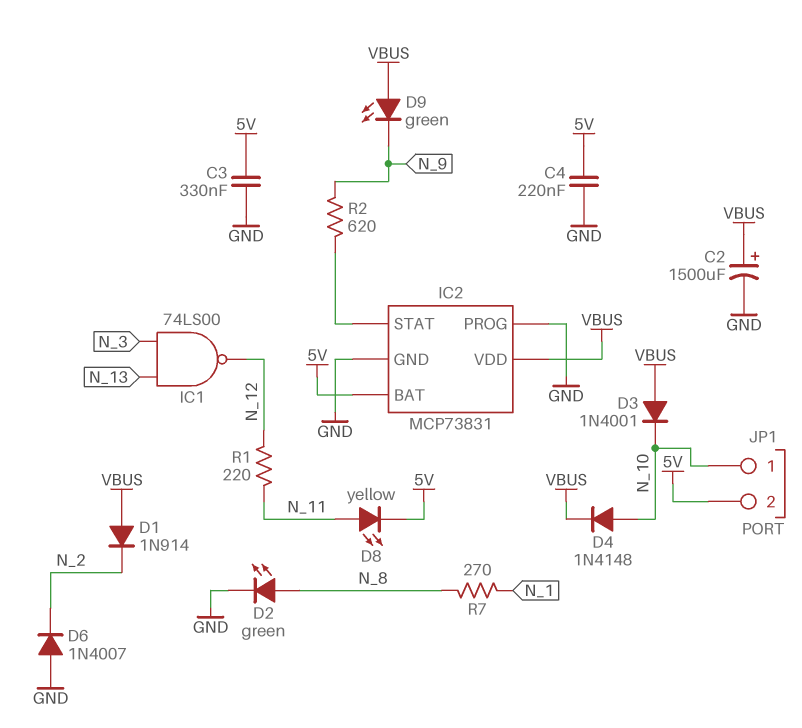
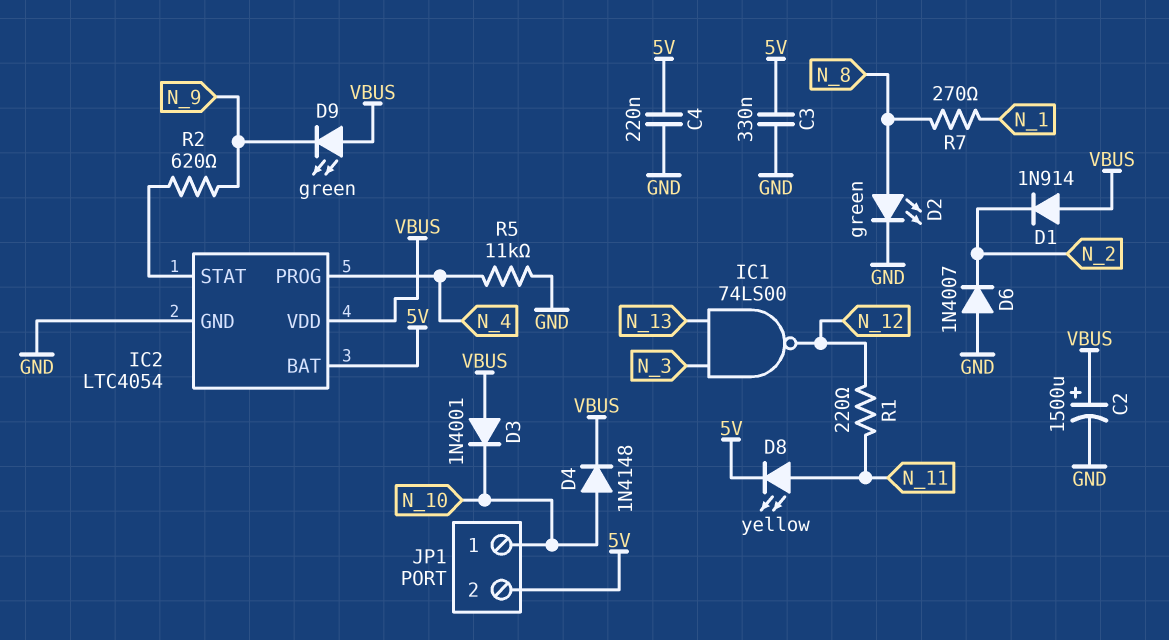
IC2: MCP73831 -> LTC4054
IC2 pin PROG: GND -> N_4
R5: none -> 11k (GND, N_4)

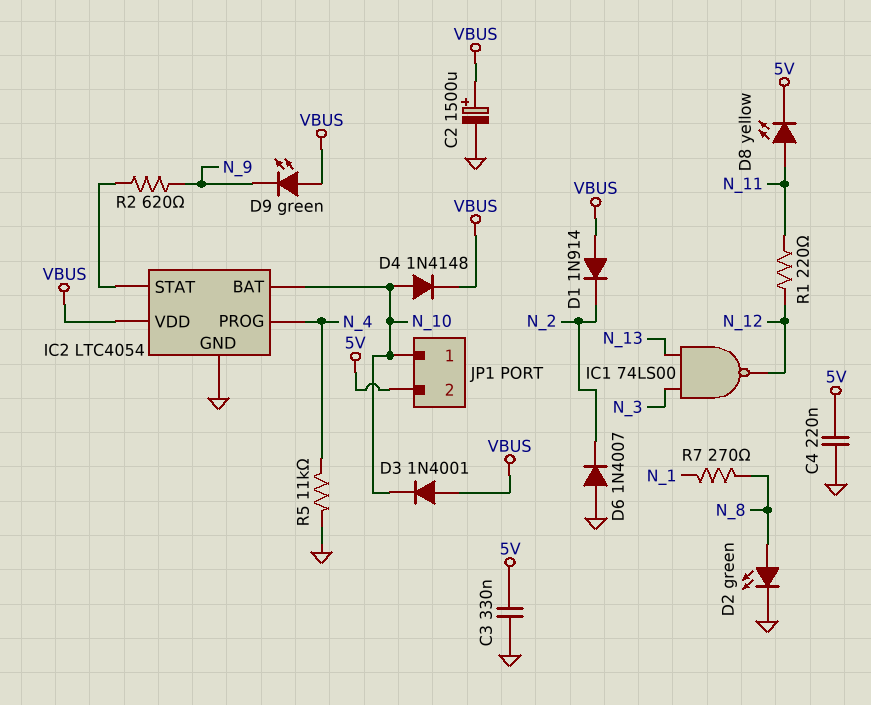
IC2 pin BAT: 5V -> N_10

